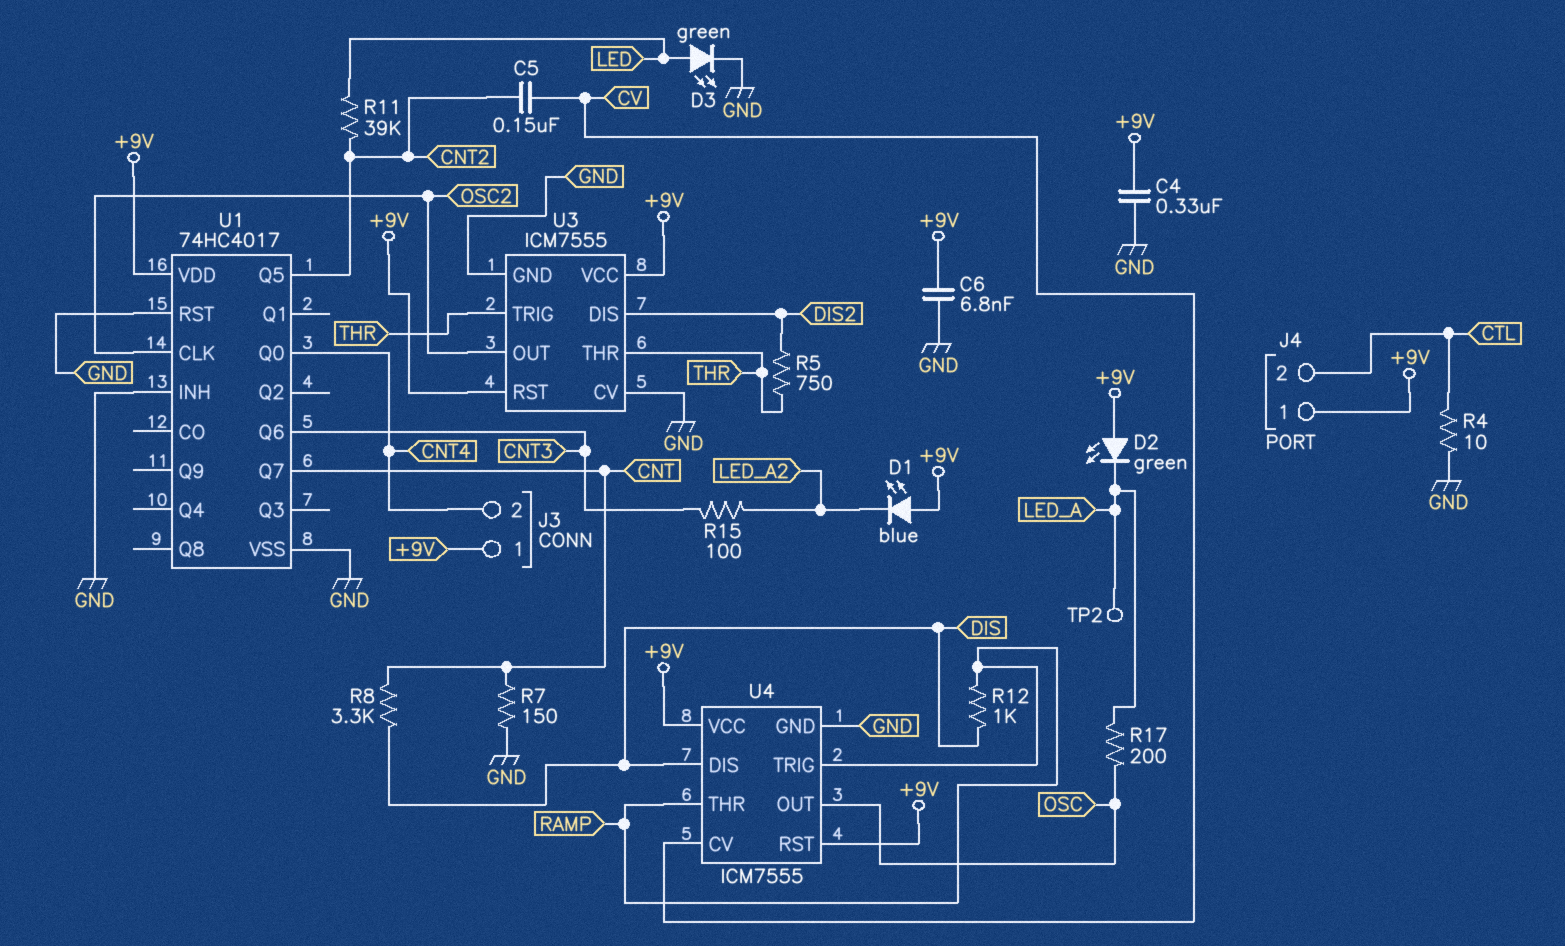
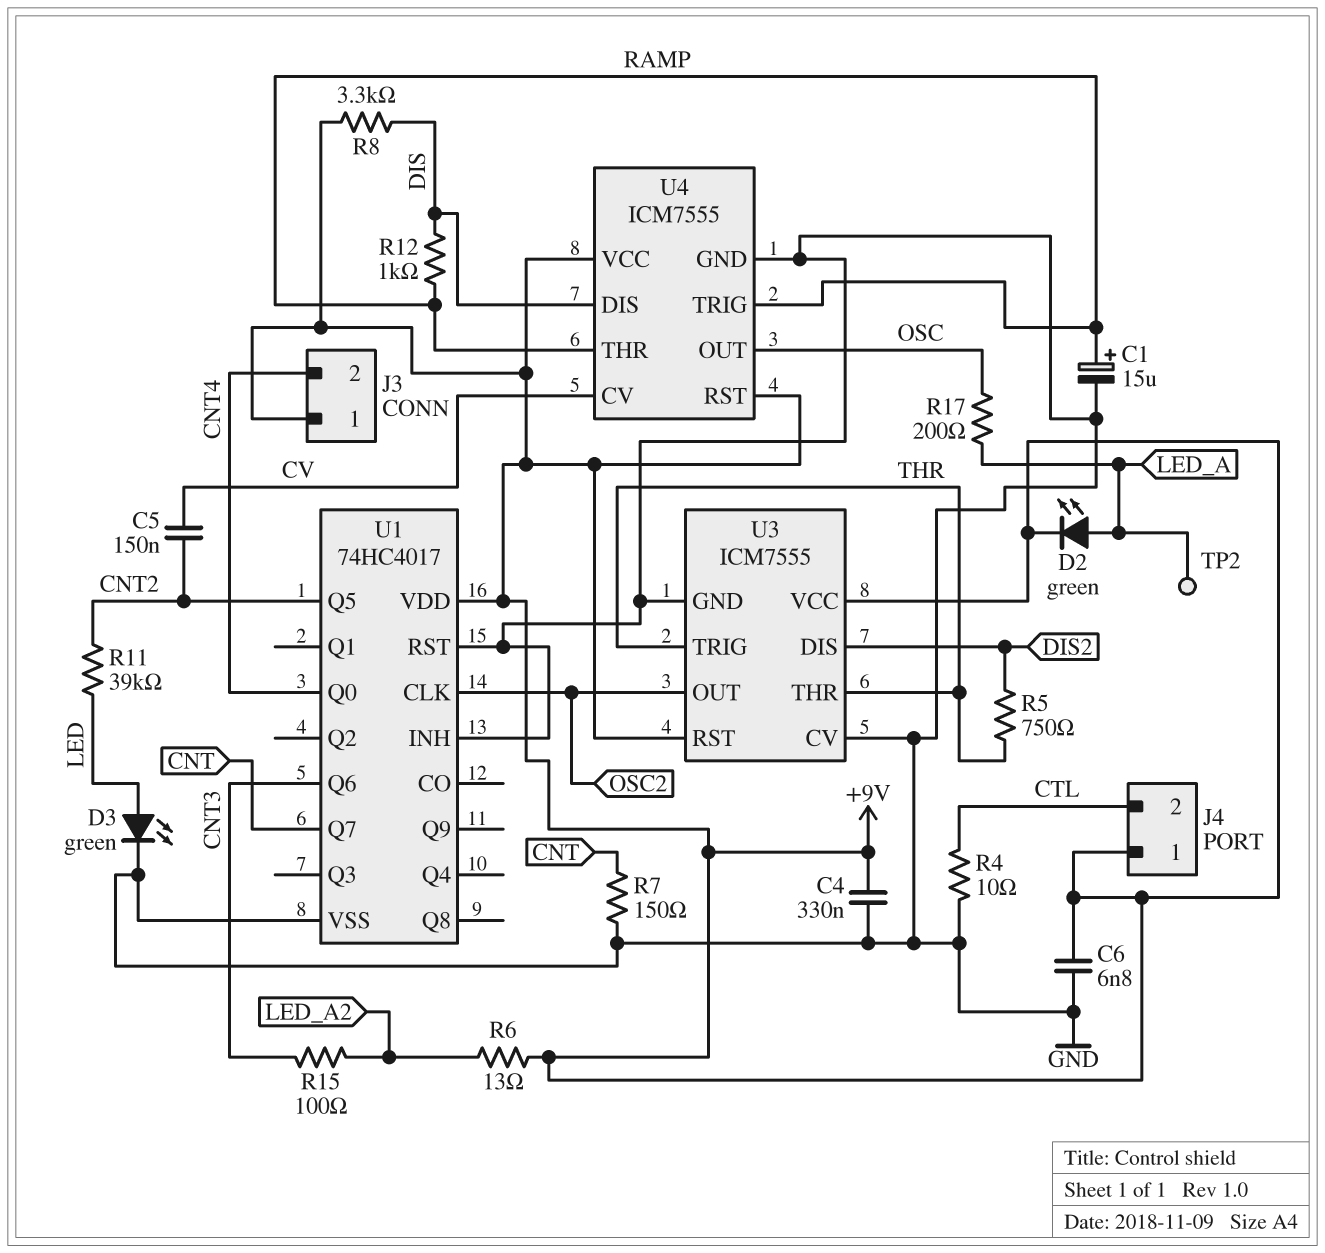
C1: none -> 15uF (plus RAMP, minus GND)
D1: LED blue (A +9V, K LED_A2) -> none
D2: LED green (A +9V, K LED_A) -> LED green (A LED_A, K +9V)
R6: none -> 13 (+9V, LED_A2)
R8: 3.3k (CNT, DIS) -> 3.3k (+9V, DIS)

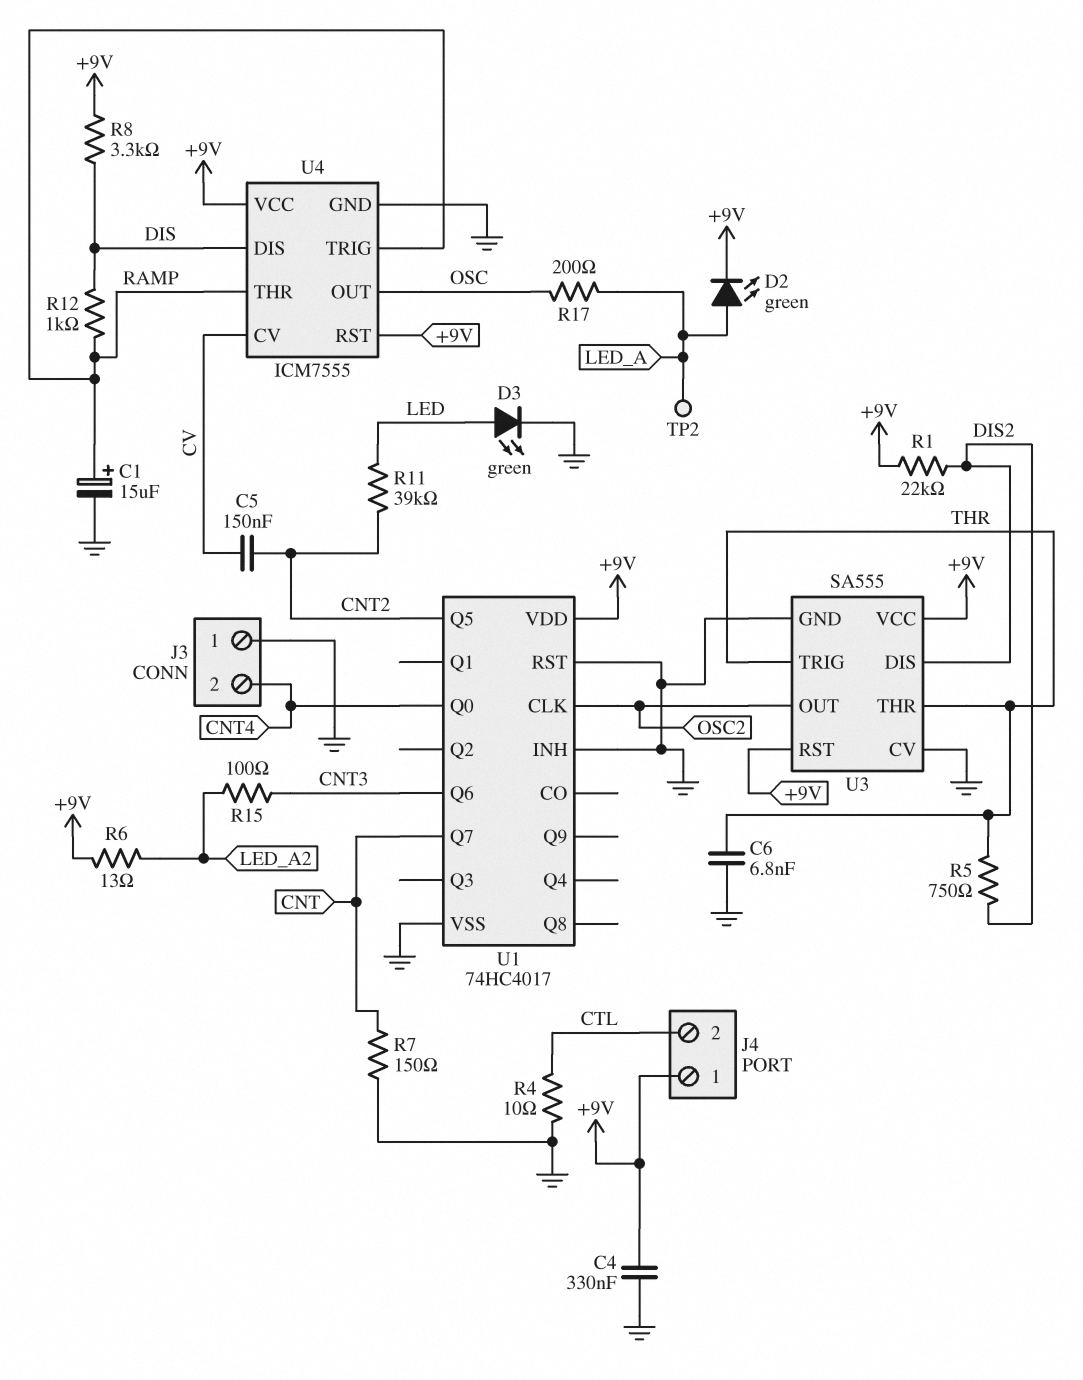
C6: 6.8nF (+9V, GND) -> 6.8nF (GND, THR)
J3 pin 1: +9V -> GND
R1: none -> 22k (+9V, DIS2)
U3: ICM7555 -> SA555

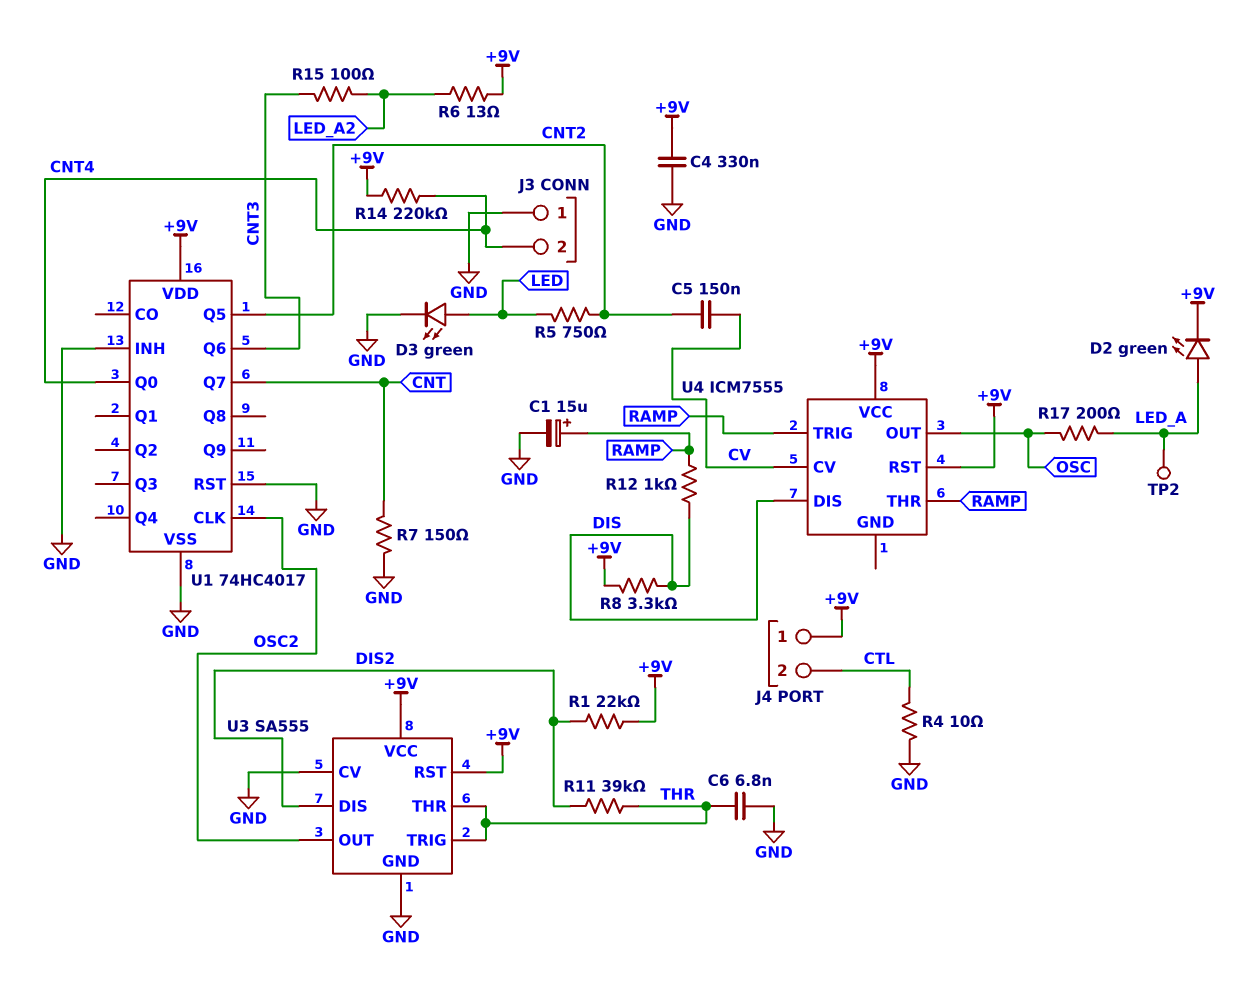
R5: 750 (DIS2, THR) -> 750 (CNT2, LED)
R11: 39k (CNT2, LED) -> 39k (DIS2, THR)
R14: none -> 220k (+9V, CNT4)
U4 pin GND: GND -> none

